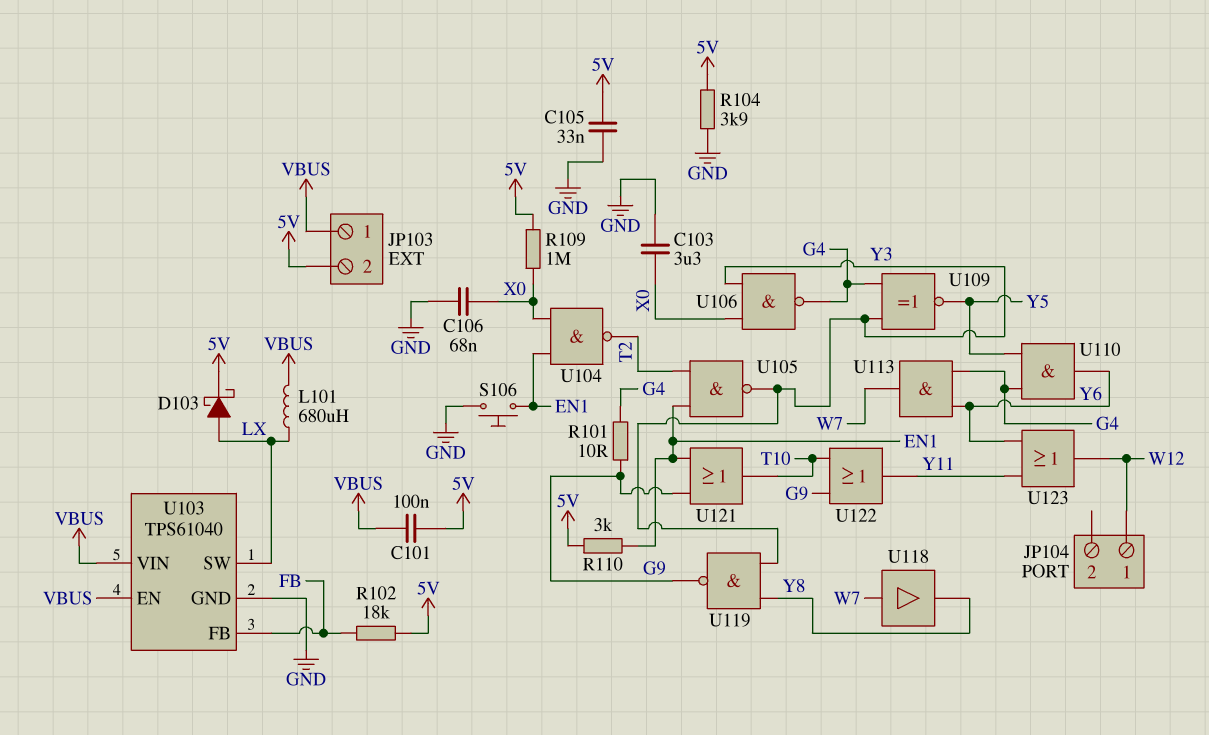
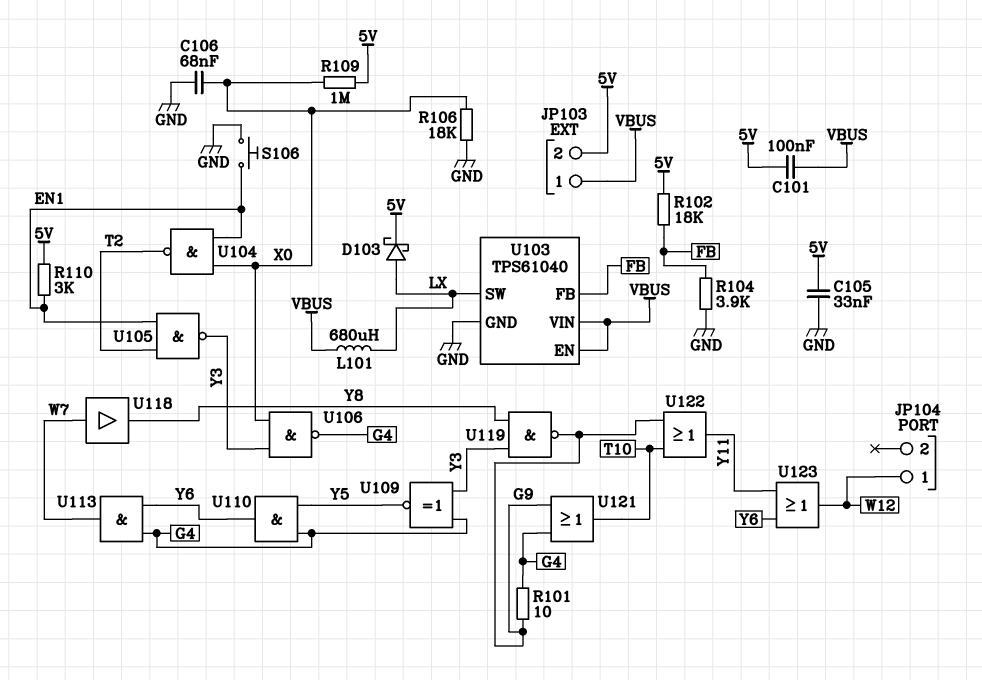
C103: 3.3uF (GND, X0) -> none
R104: 3.9k (5V, GND) -> 3.9k (FB, GND)
R106: none -> 18k (GND, X0)
U121: OR (in EN1, in G9, out T10) -> OR (in G4, in G9, out T10)

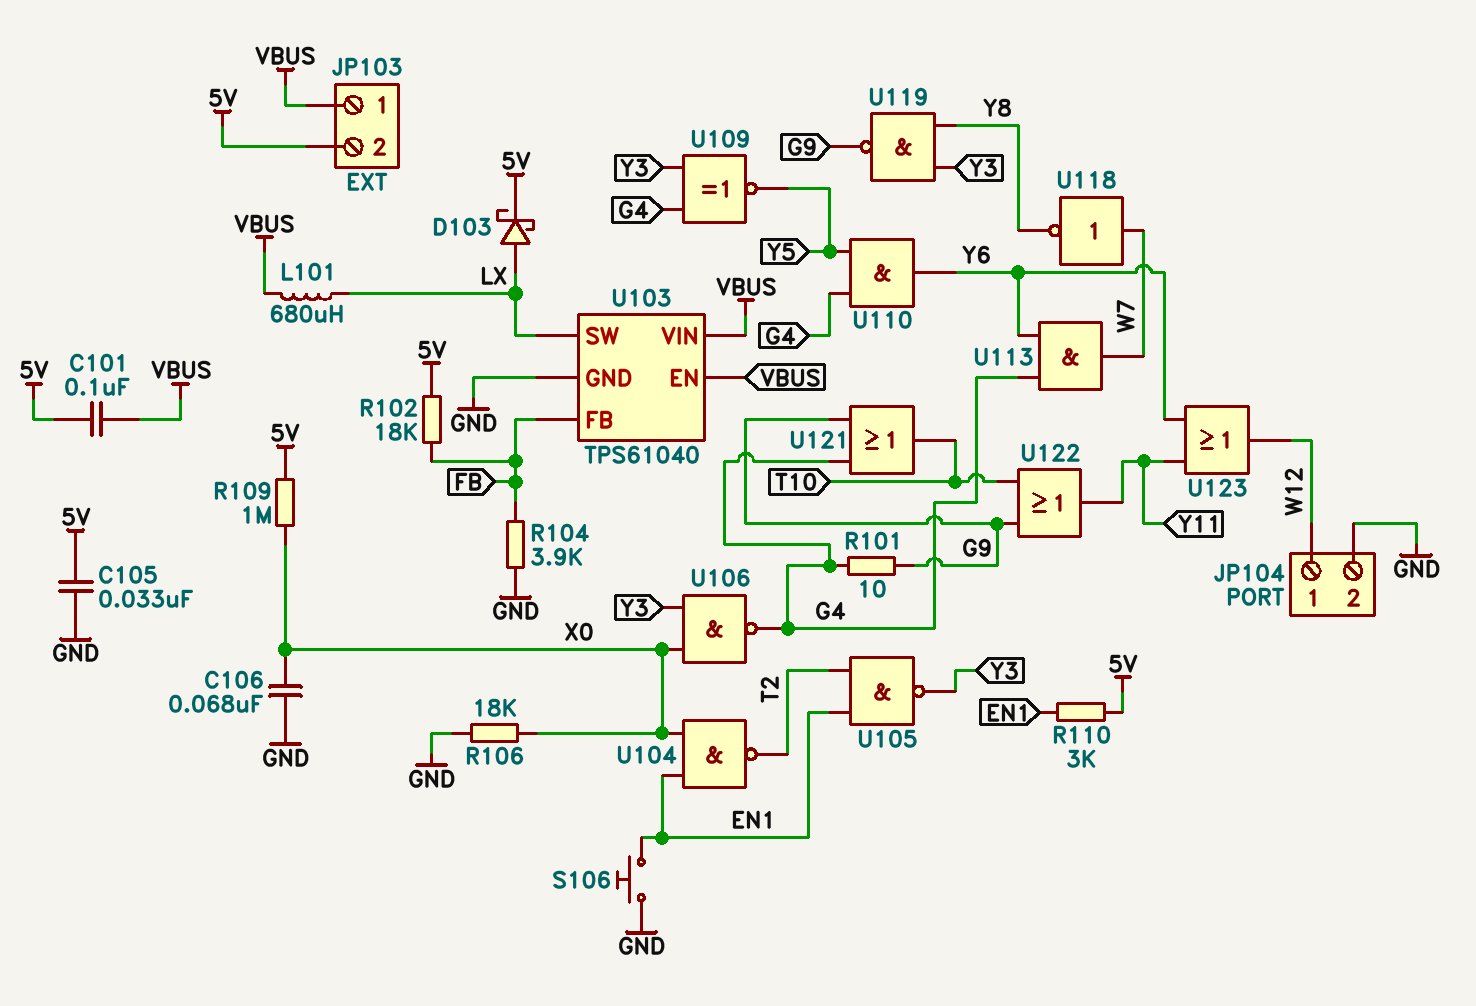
JP104 pin 2: none -> GND
U118: buffer (in W7, out Y8) -> NOT (in W7, out Y8)

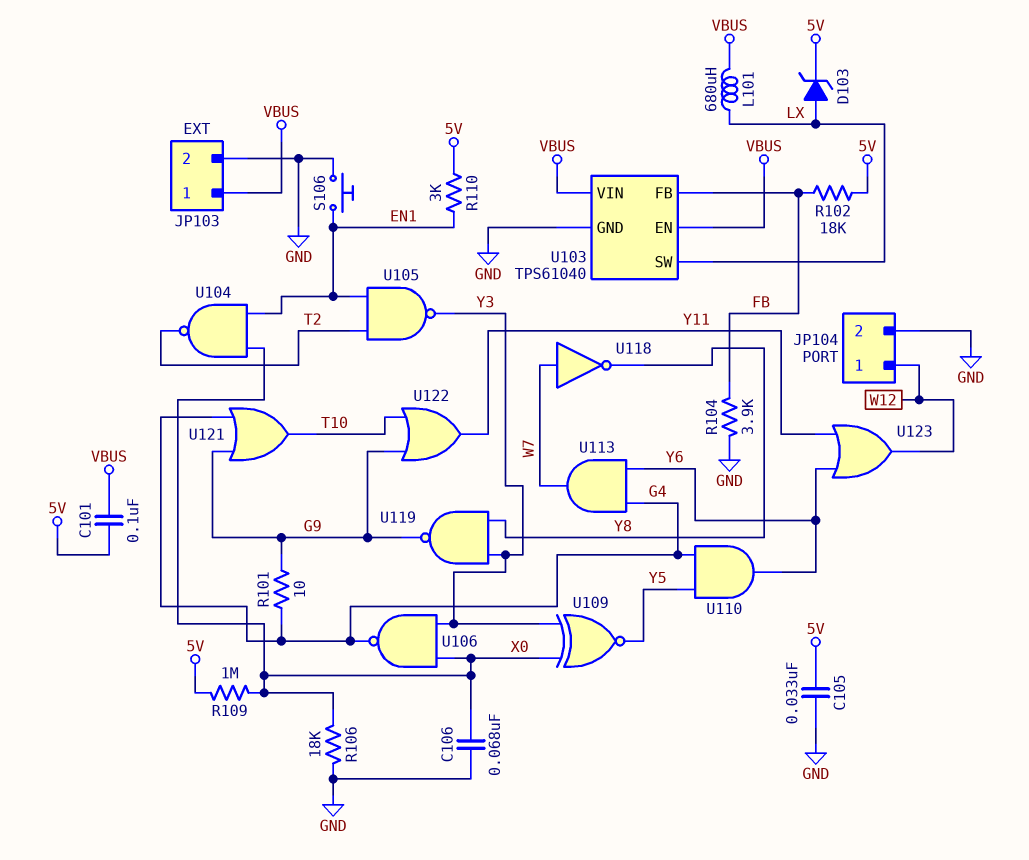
D103: schottky (A LX, K 5V) -> zener (A LX, K 5V)
JP103 pin 2: 5V -> GND
U109: XNOR (in G4, in Y3, out Y5) -> XNOR (in X0, in Y3, out Y5)

